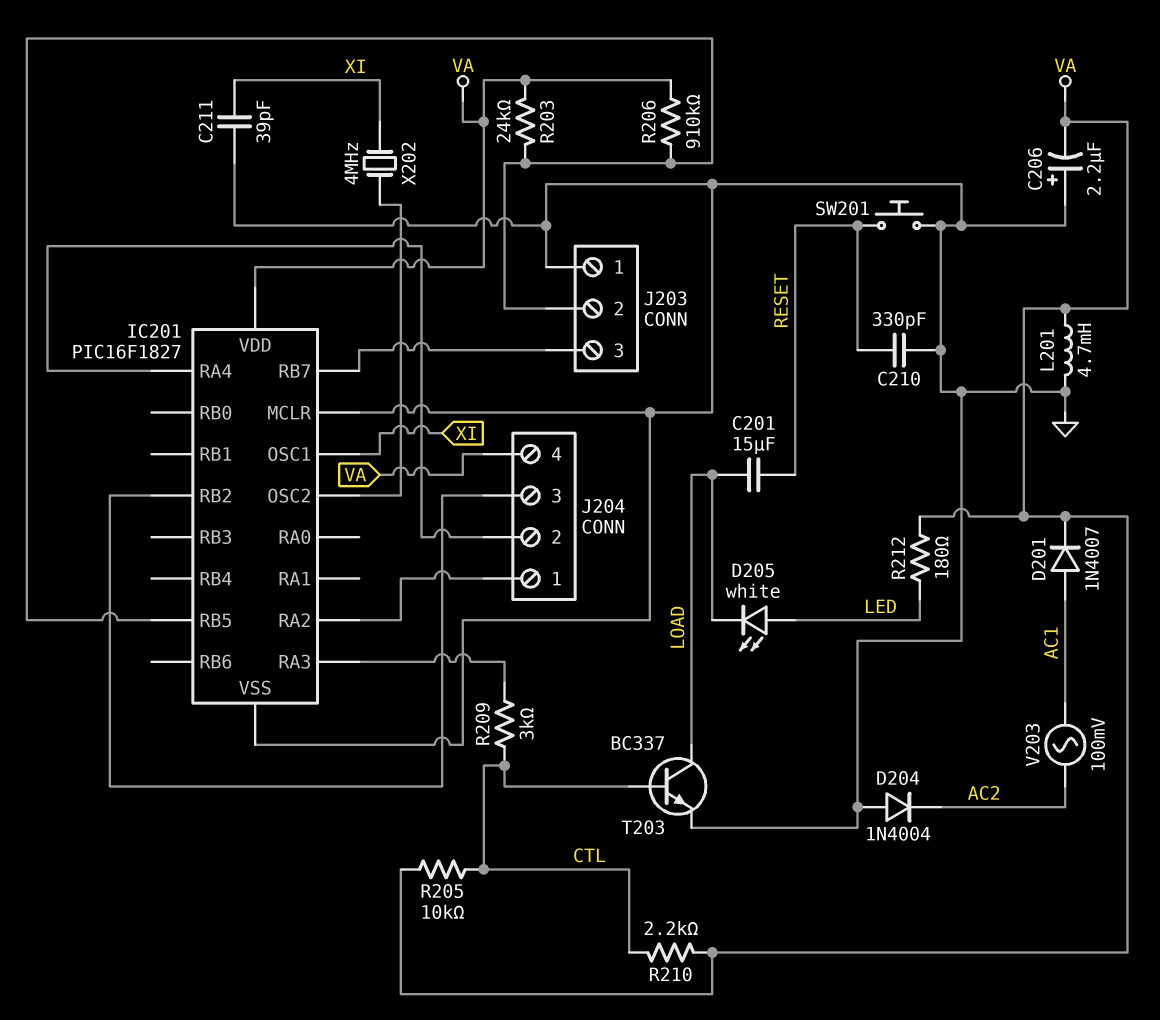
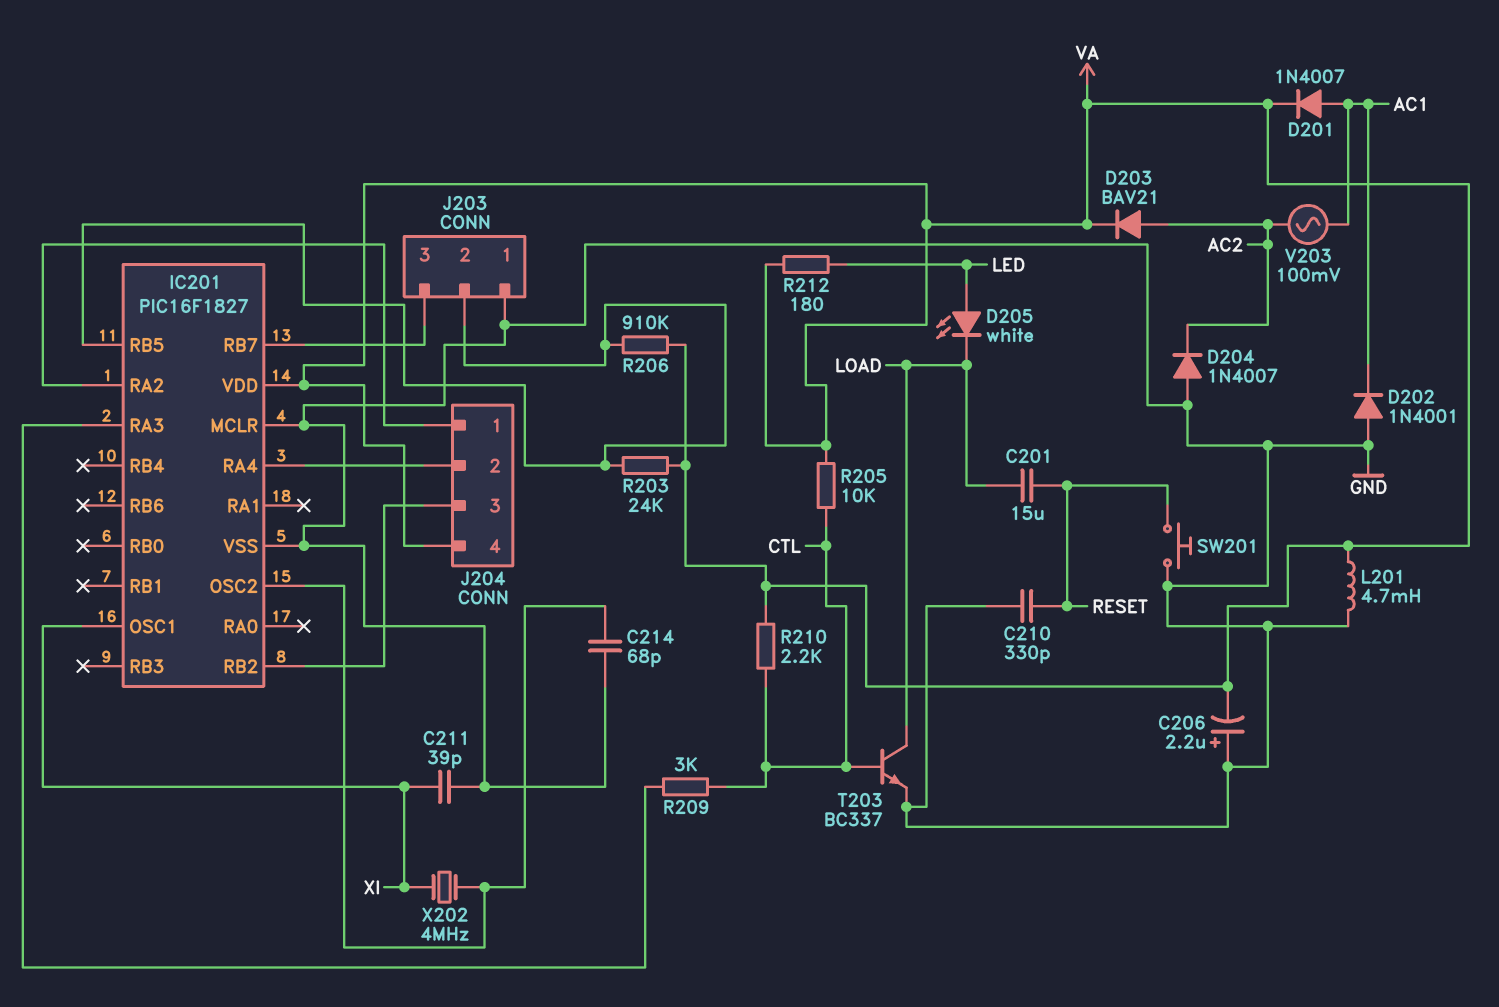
C214: none -> 68pF (GND, IC201/OSC2)
D202: none -> diode 1N4001 (A GND, K AC1)
D203: none -> diode BAV21 (A AC2, K VA)
D204: diode 1N4004 (A GND, K AC2) -> diode 1N4007 (A GND, K AC2)

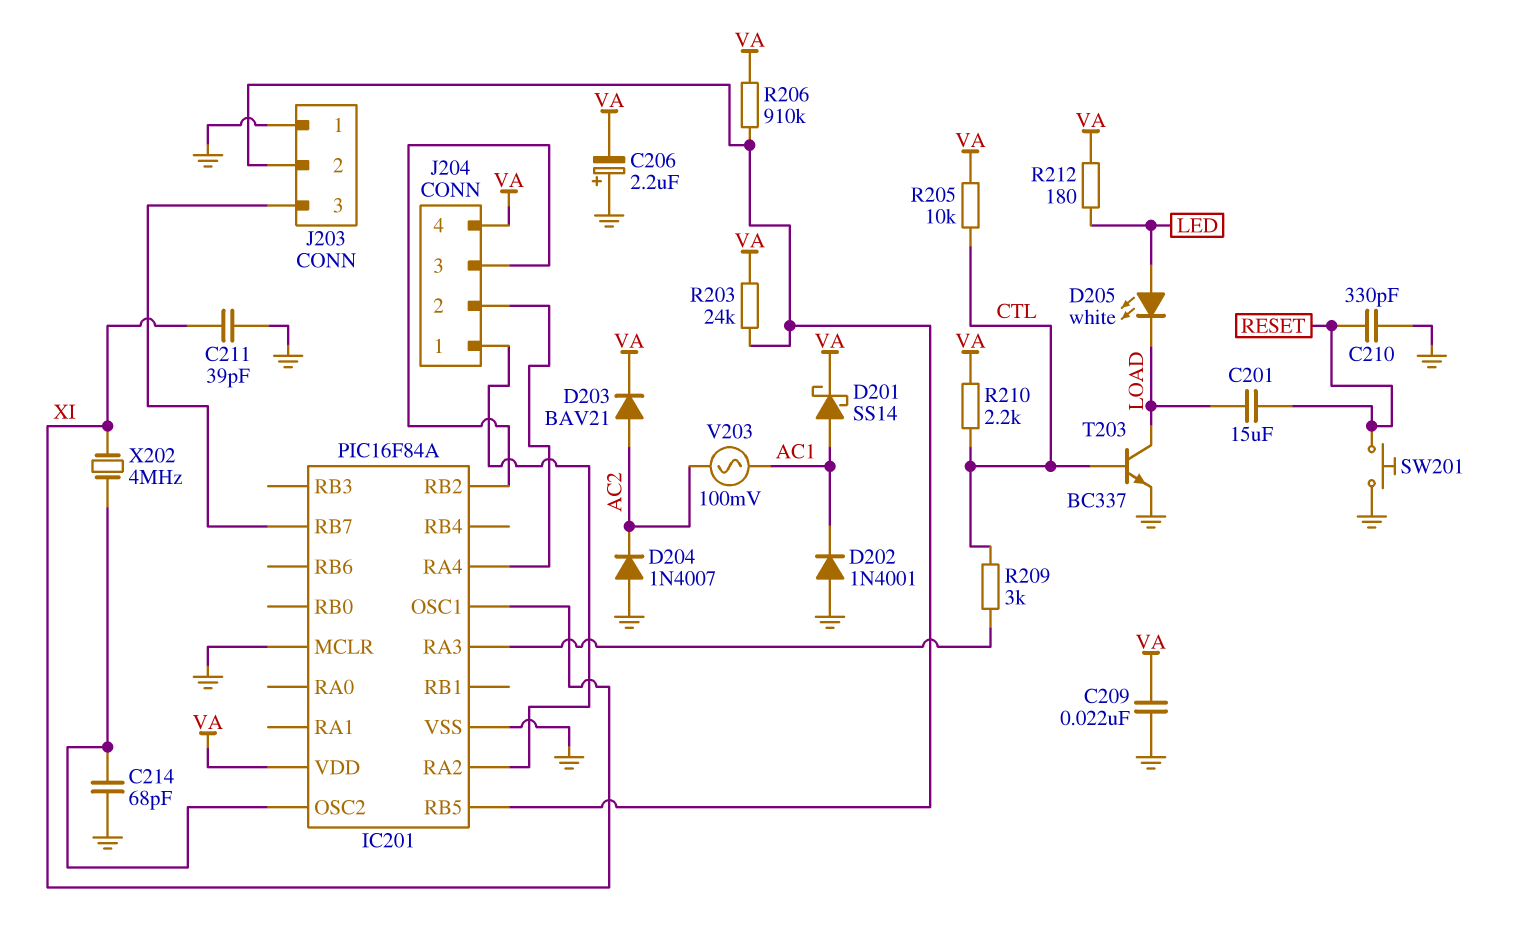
C209: none -> 22nF (GND, VA)
D201: diode 1N4007 (A AC1, K VA) -> schottky SS14 (A AC1, K VA)
IC201: PIC16F1827 -> PIC16F84A
L201: 4.7mH (GND, VA) -> none

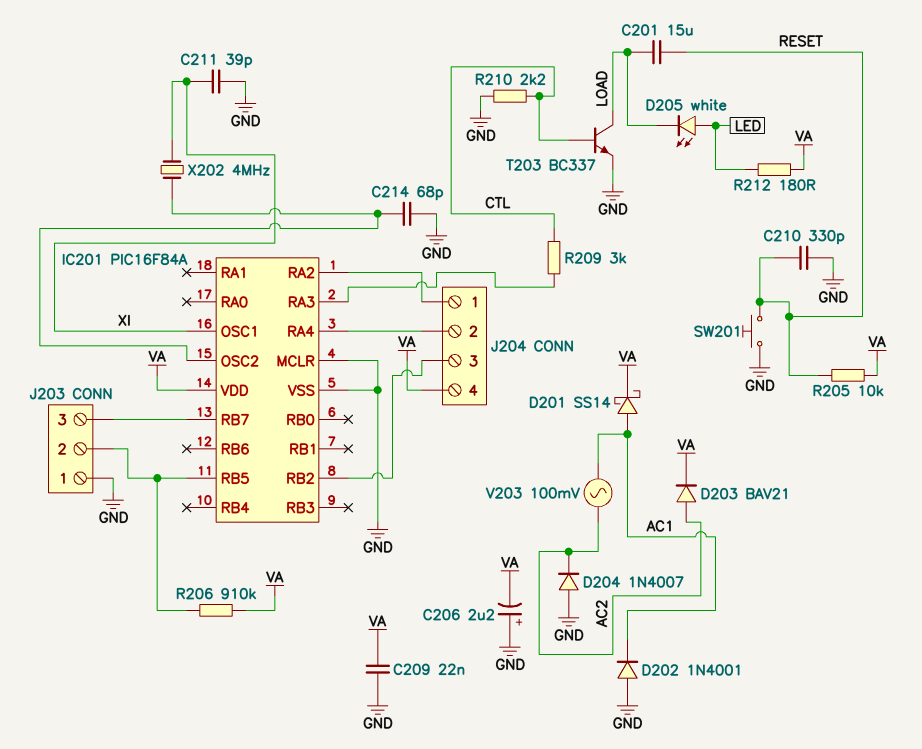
R203: 24k (IC201/RB5, VA) -> none
R205: 10k (CTL, VA) -> 10k (RESET, VA)
R210: 2.2k (CTL, VA) -> 2.2k (CTL, GND)

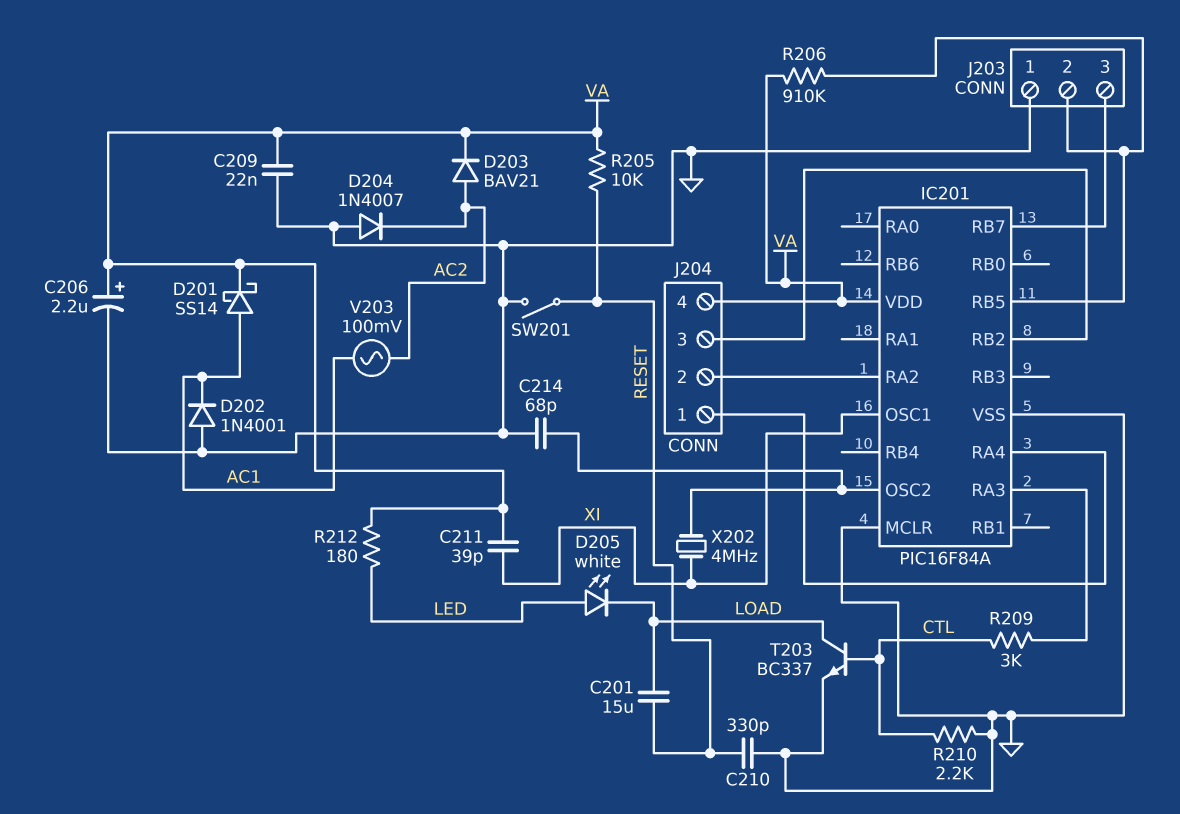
C206: 2.2uF (plus GND, minus VA) -> 2.2uF (plus VA, minus GND)
C211: 39pF (GND, XI) -> 39pF (VA, XI)
J204 pin 1: IC201/RA2 -> IC201/RA4
J204 pin 2: IC201/RA4 -> IC201/RA2
SW201: button (GND, RESET) -> switch (GND, RESET)

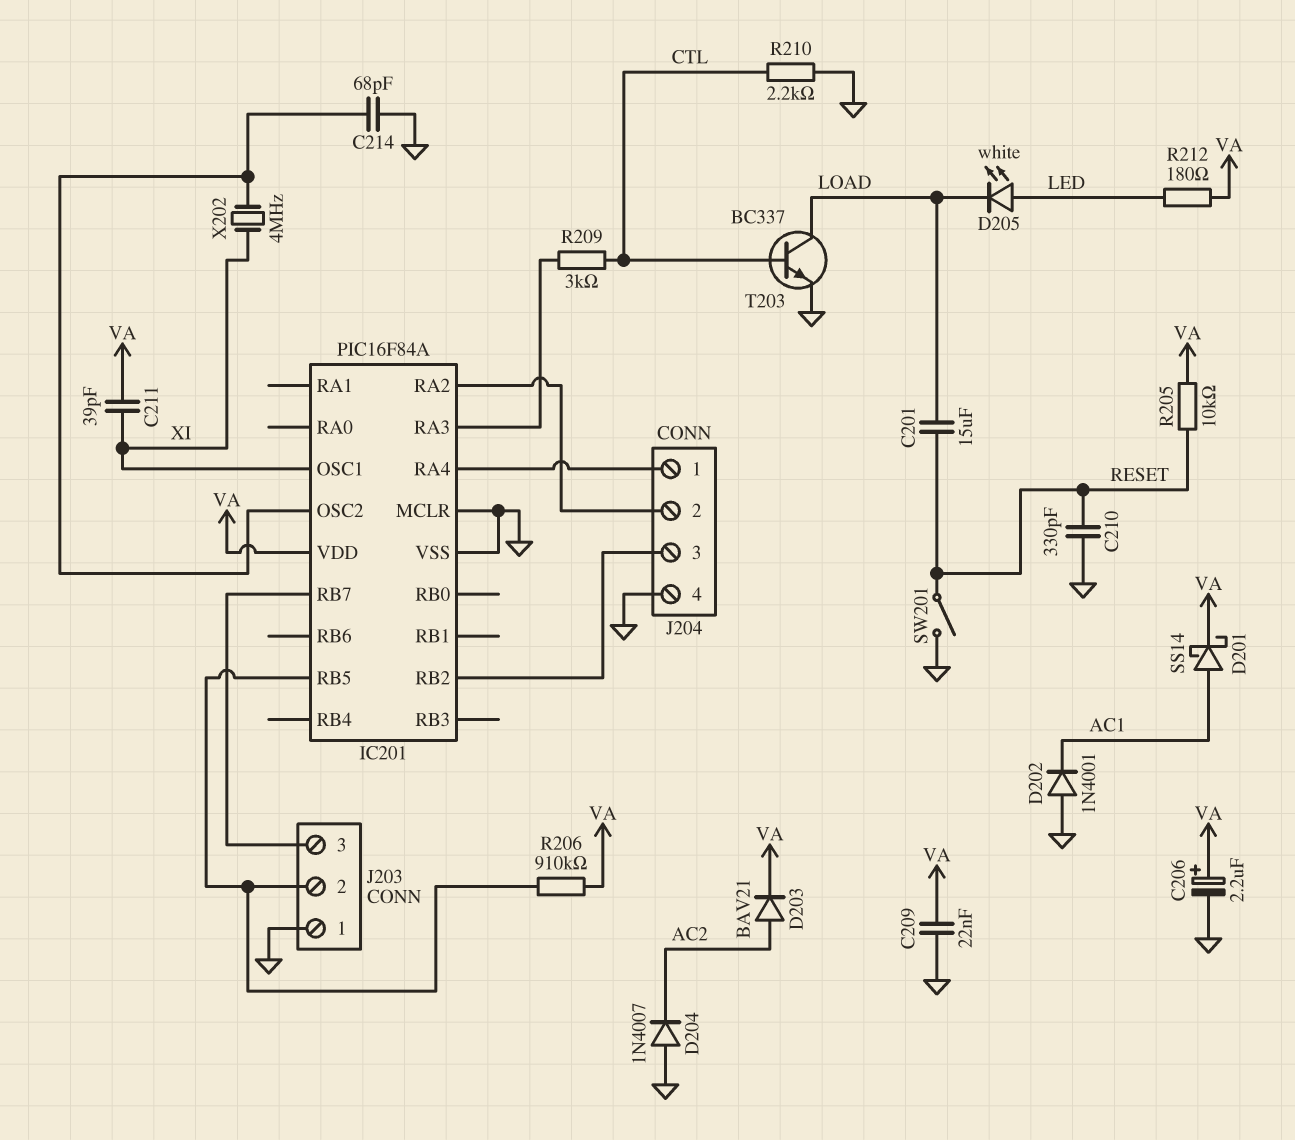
J204 pin 4: VA -> GND
V203: AC 100mV (AC1, AC2) -> none

